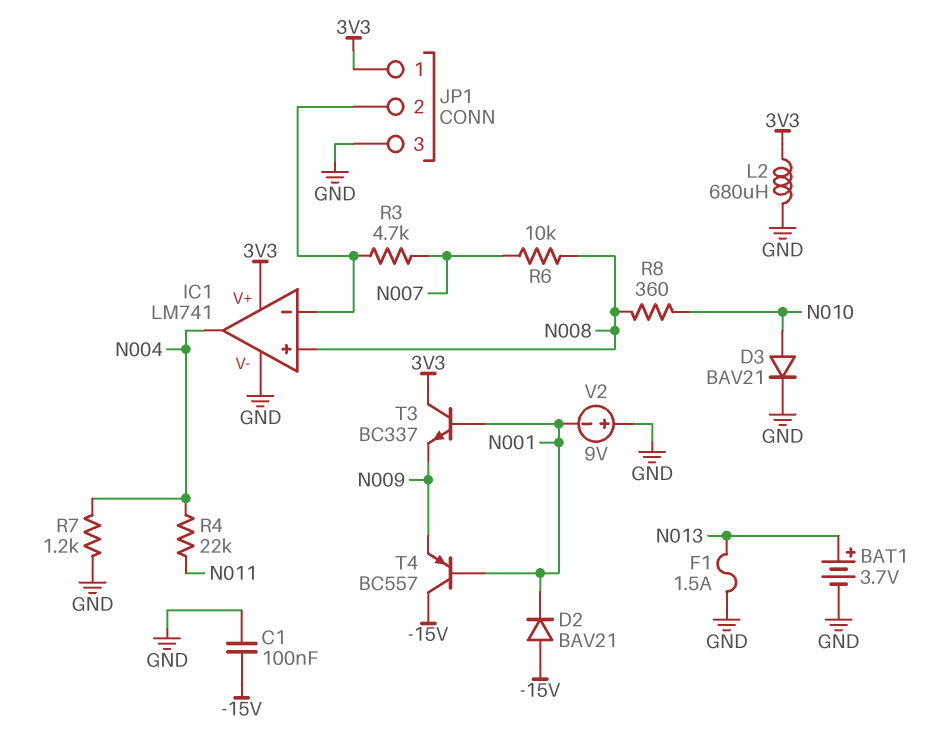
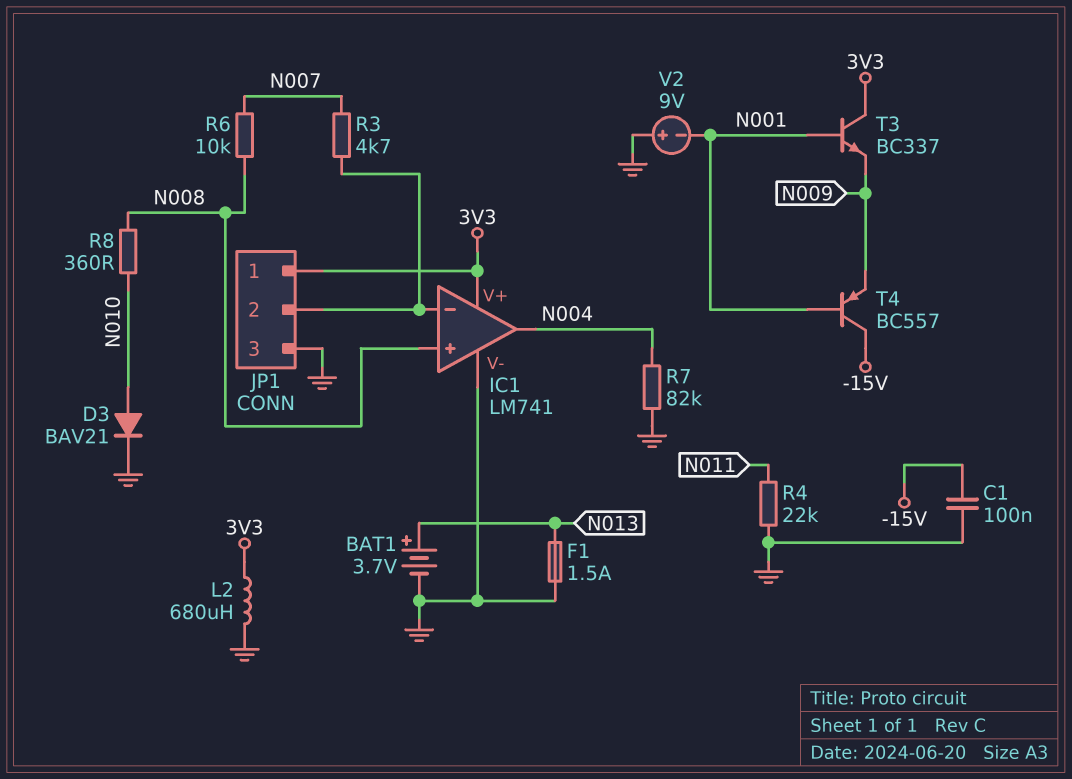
D2: diode BAV21 (A -15V, K N001) -> none
R4: 22k (N004, N011) -> 22k (GND, N011)
R7: 1.2k (GND, N004) -> 82k (GND, N004)

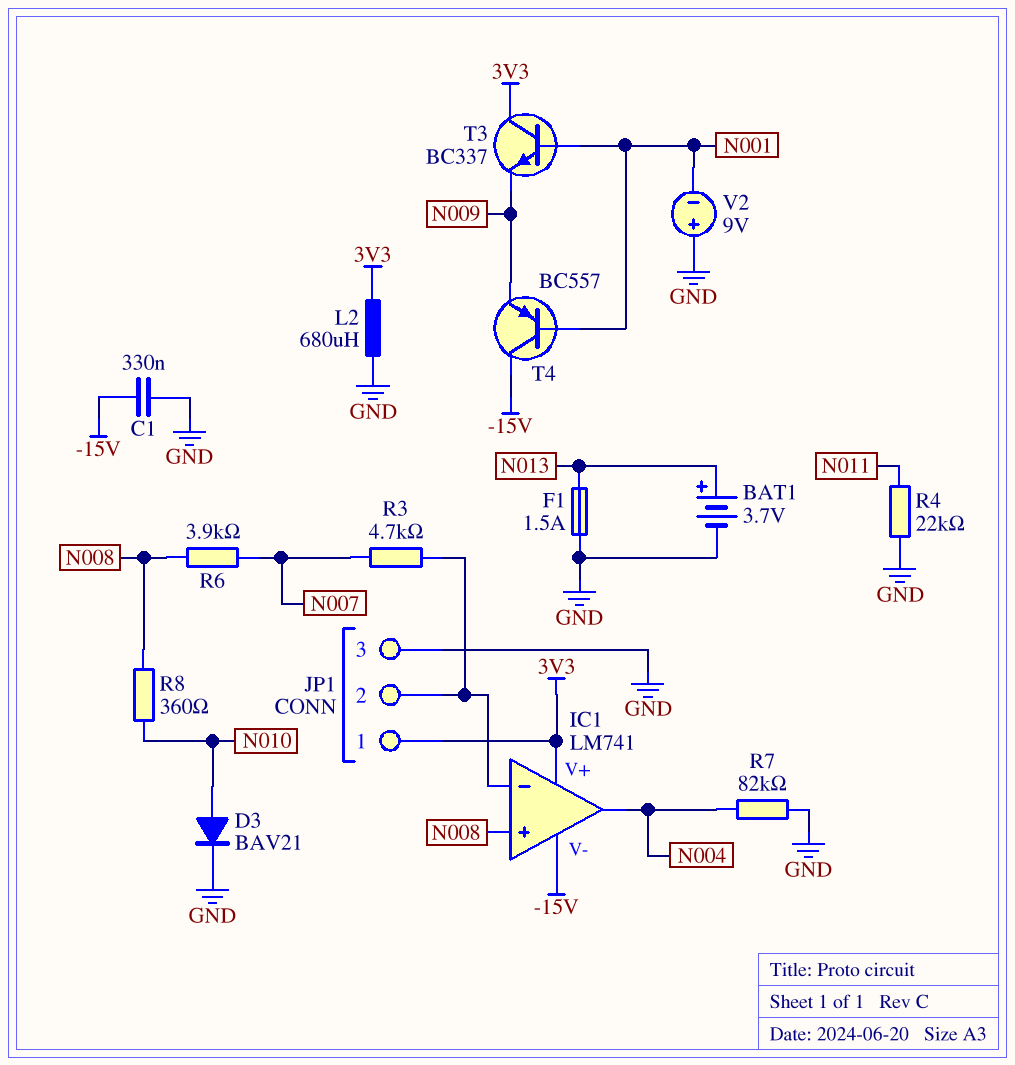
C1: 100nF (-15V, GND) -> 330nF (-15V, GND)
IC1 pin V-: GND -> -15V
R6: 10k (N007, N008) -> 3.9k (N007, N008)

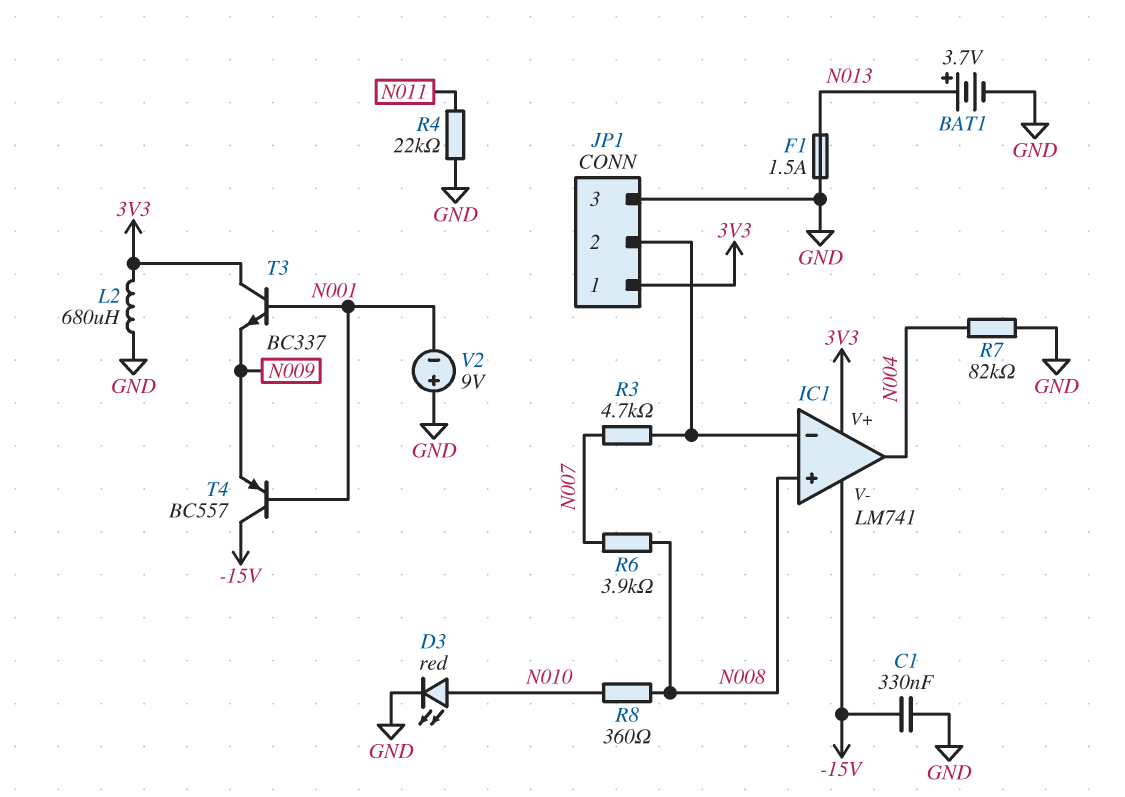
D3: diode BAV21 (A N010, K GND) -> LED red (A N010, K GND)

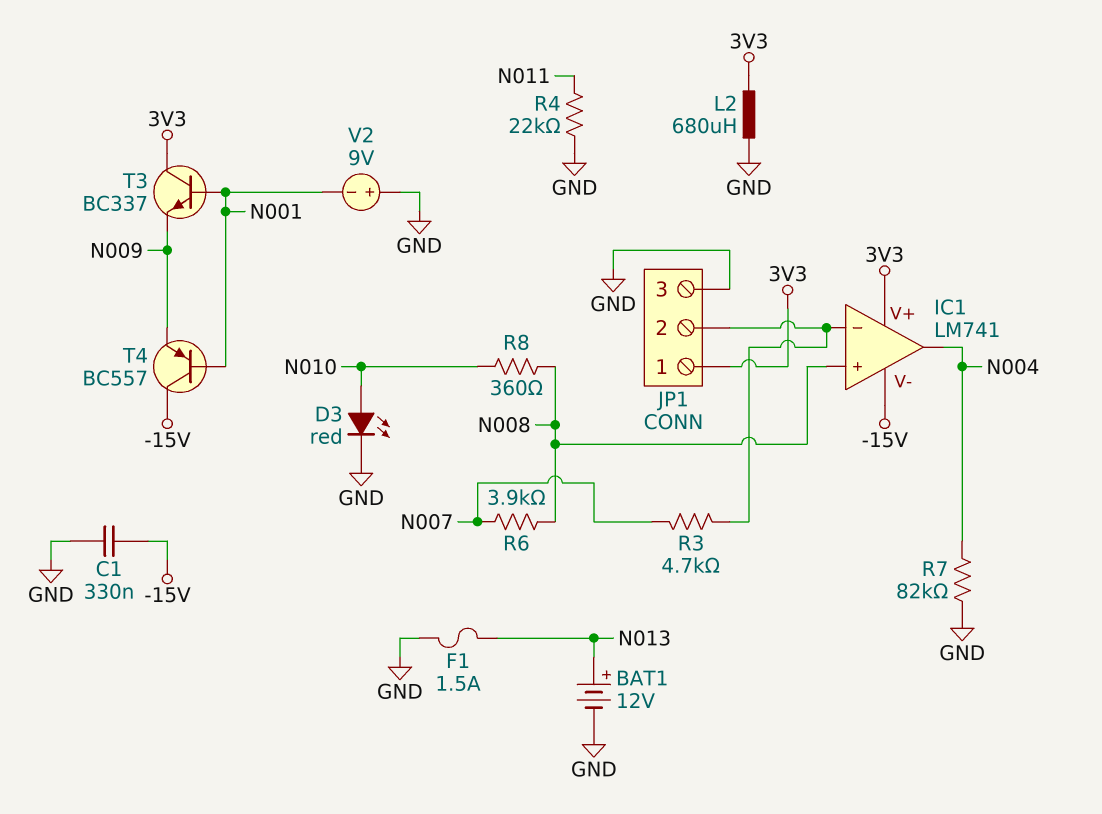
BAT1: 3.7V (plus N013, minus GND) -> 12V (plus N013, minus GND)

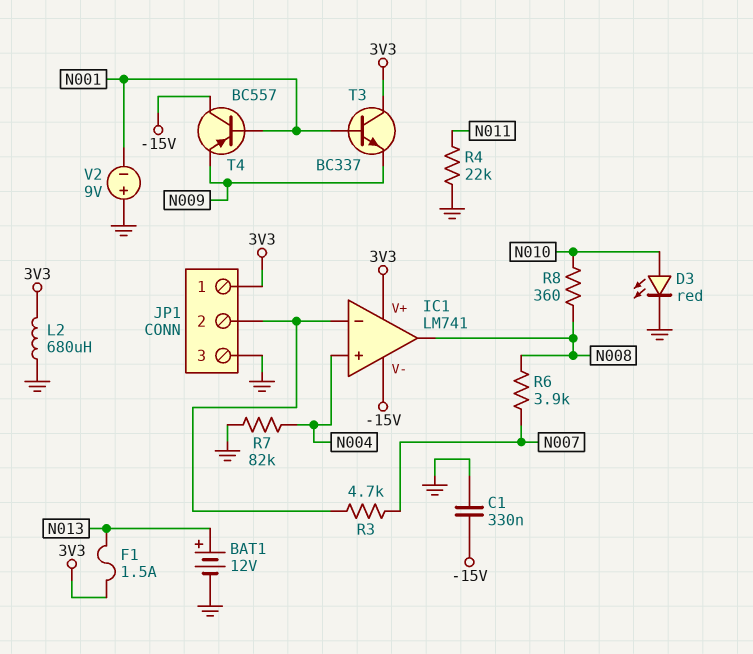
F1: 1.5A (GND, N013) -> 1.5A (3V3, N013)
IC1 pin in+: N008 -> N004
IC1 pin out: N004 -> N008

